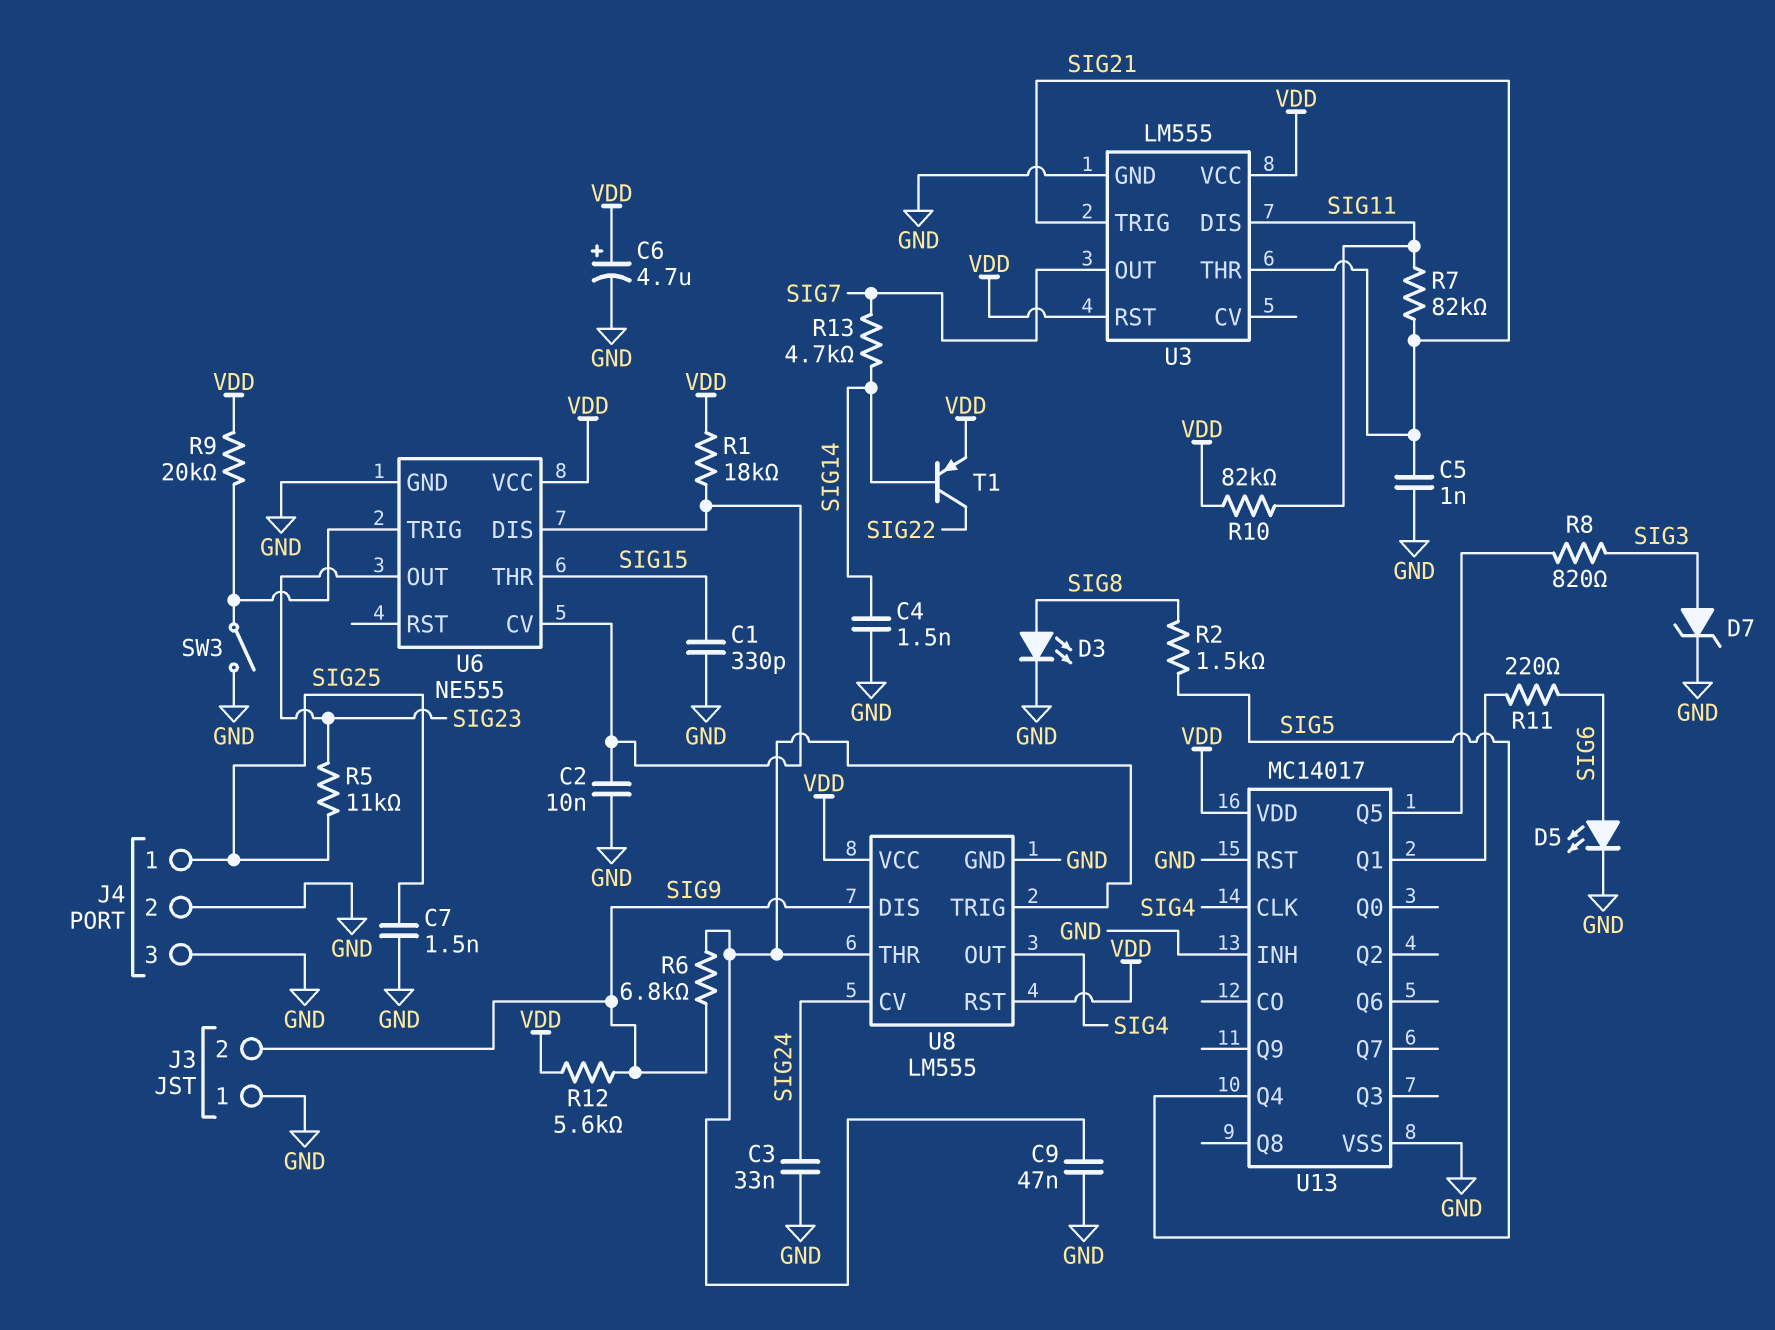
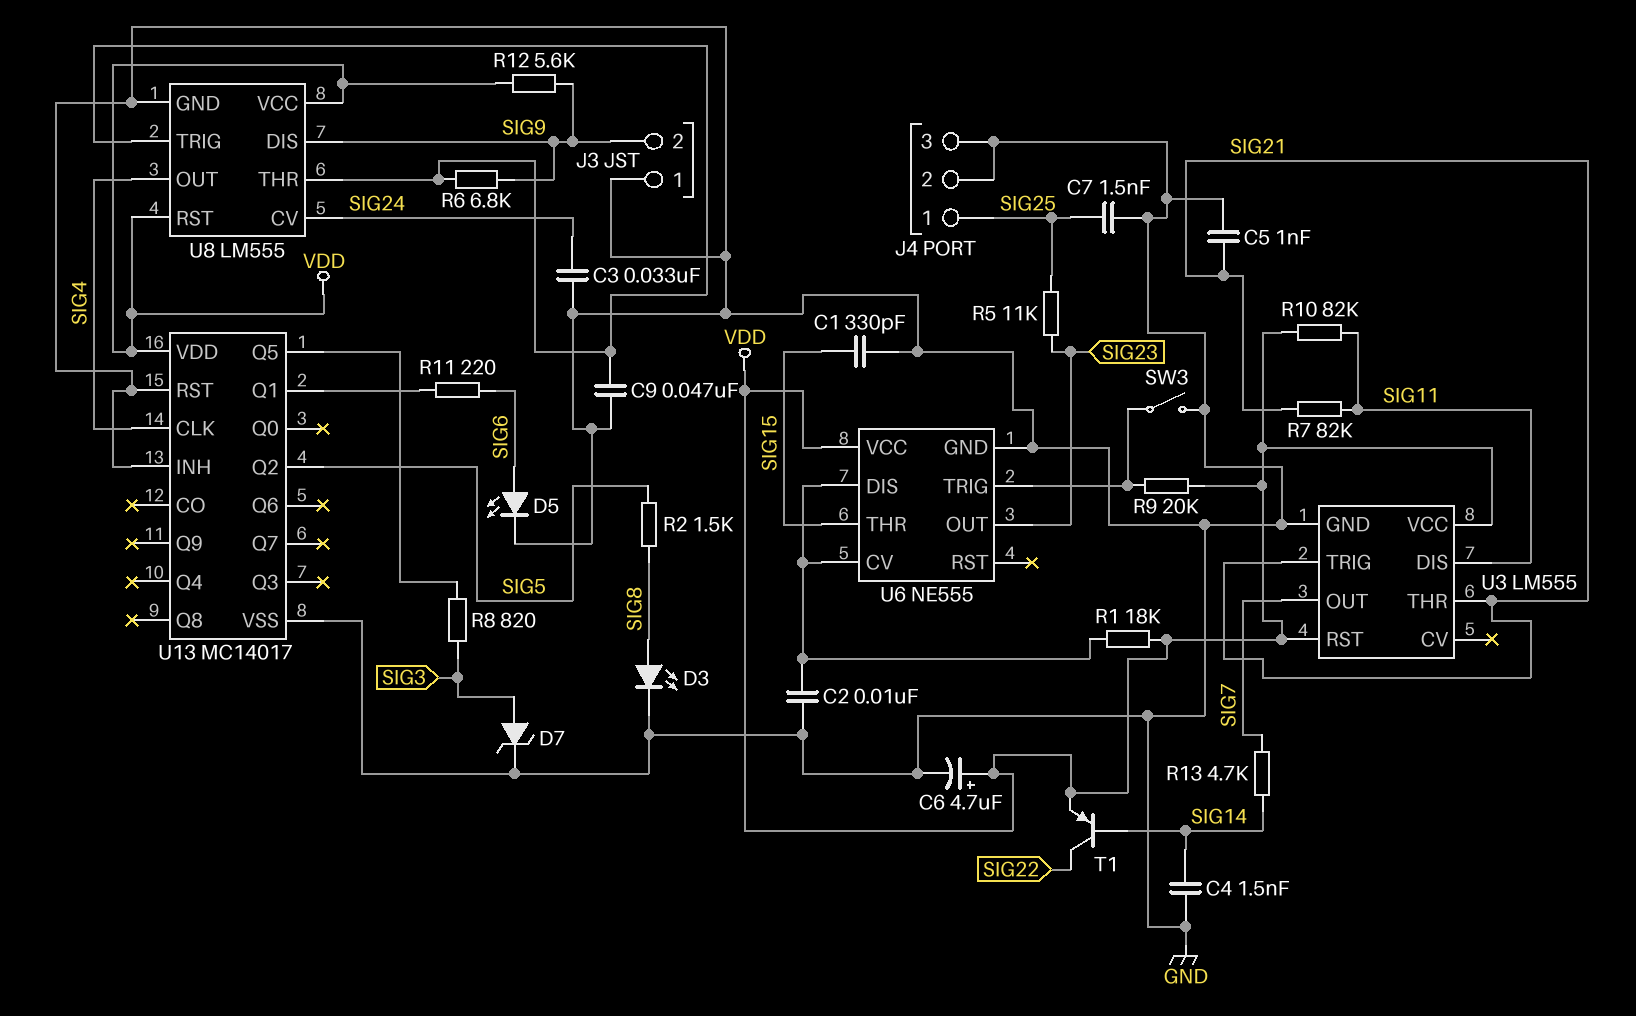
U13 pin Q2: none -> SIG5
U13 pin Q4: SIG5 -> none

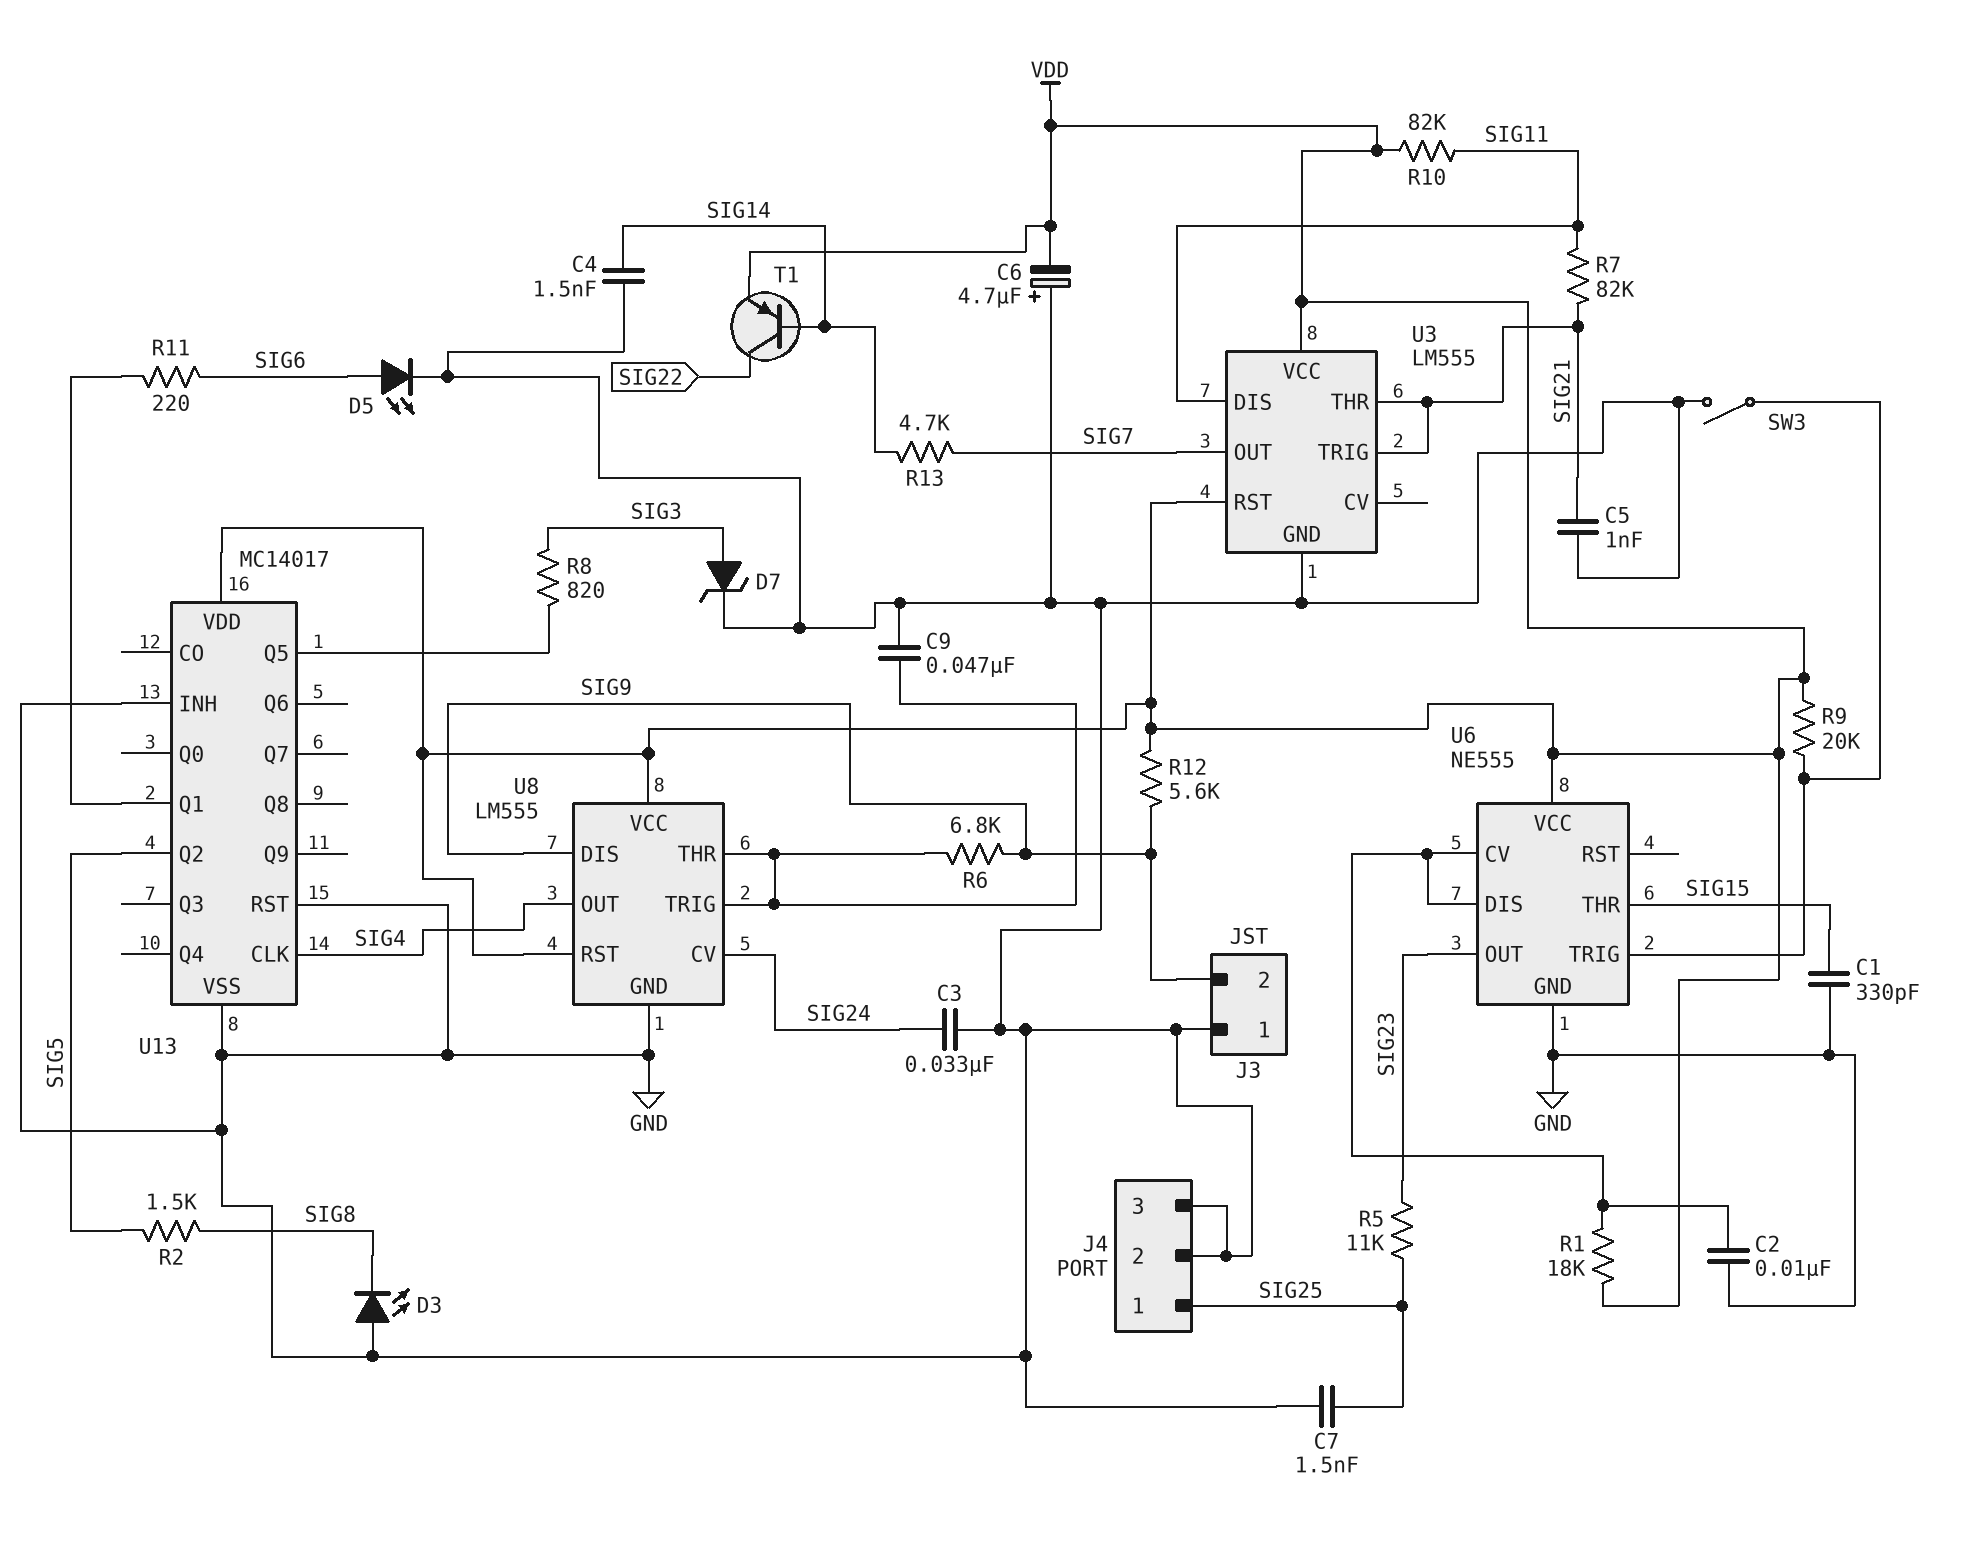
C6: 4.7uF (plus VDD, minus GND) -> 4.7uF (plus GND, minus VDD)
D3: LED (A SIG8, K GND) -> LED (A GND, K SIG8)

